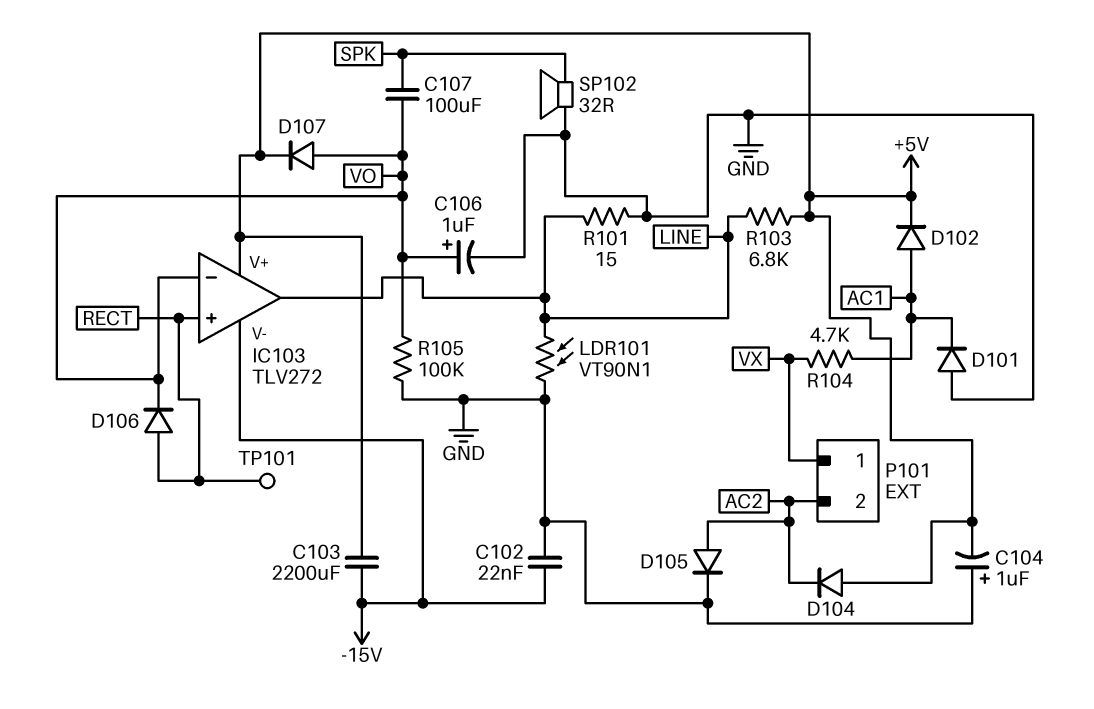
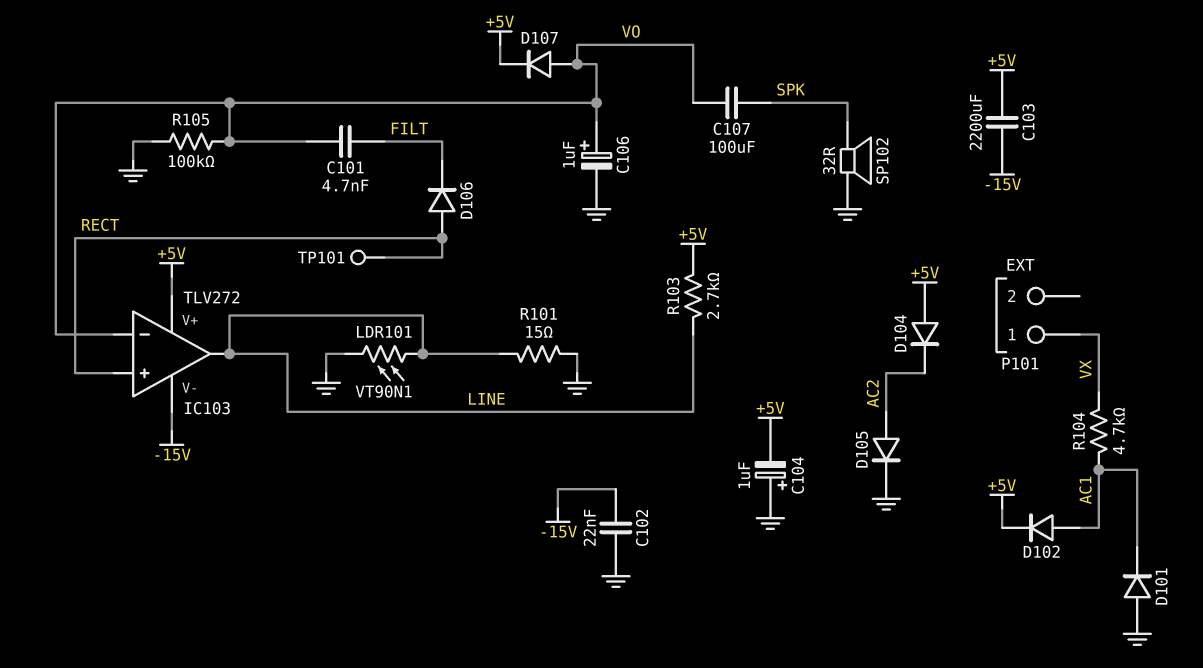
C101: none -> 4.7nF (FILT, VO)
D106: diode (A RECT, K VO) -> diode (A RECT, K FILT)
P101 pin 2: AC2 -> none
R103: 6.8k (+5V, LINE) -> 2.7k (+5V, LINE)

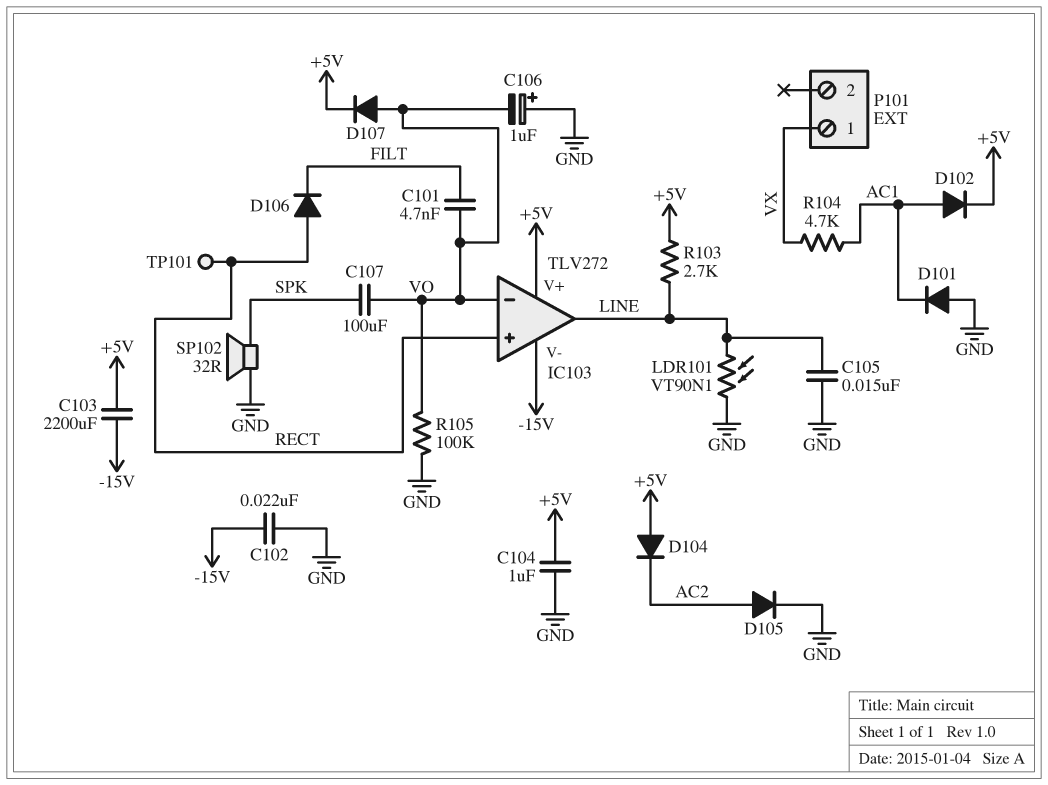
C104: 1uF (plus GND, minus +5V) -> 1uF (+5V, GND)
C105: none -> 15nF (GND, LINE)
C106: 1uF (plus VO, minus GND) -> 1uF (plus GND, minus VO)
R101: 15 (GND, LINE) -> none

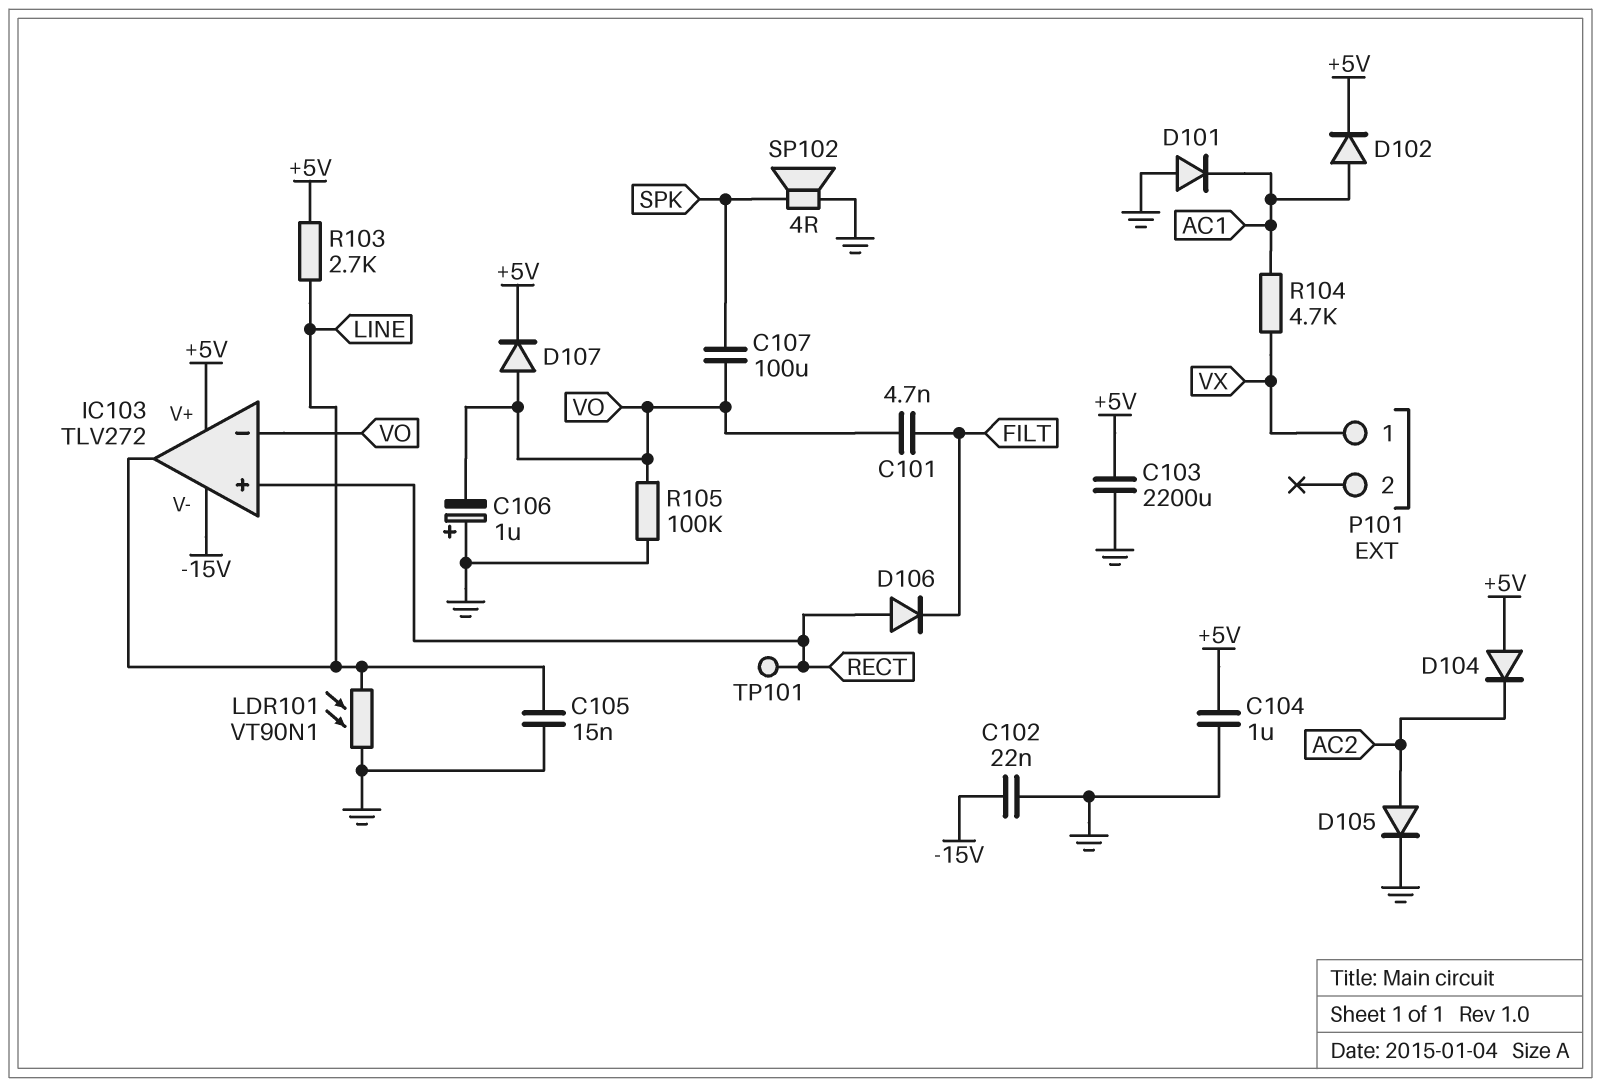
C103: 2200uF (+5V, -15V) -> 2200uF (+5V, GND)
SP102: speaker 32R (GND, SPK) -> speaker 4R (GND, SPK)

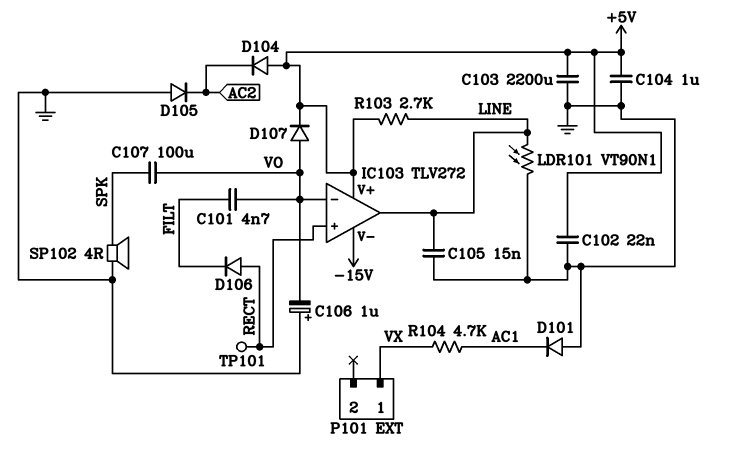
C102: 22nF (-15V, GND) -> 22nF (+5V, GND)
D102: diode (A AC1, K +5V) -> none
D105: diode (A AC2, K GND) -> diode (A GND, K AC2)
R105: 100k (GND, VO) -> none

